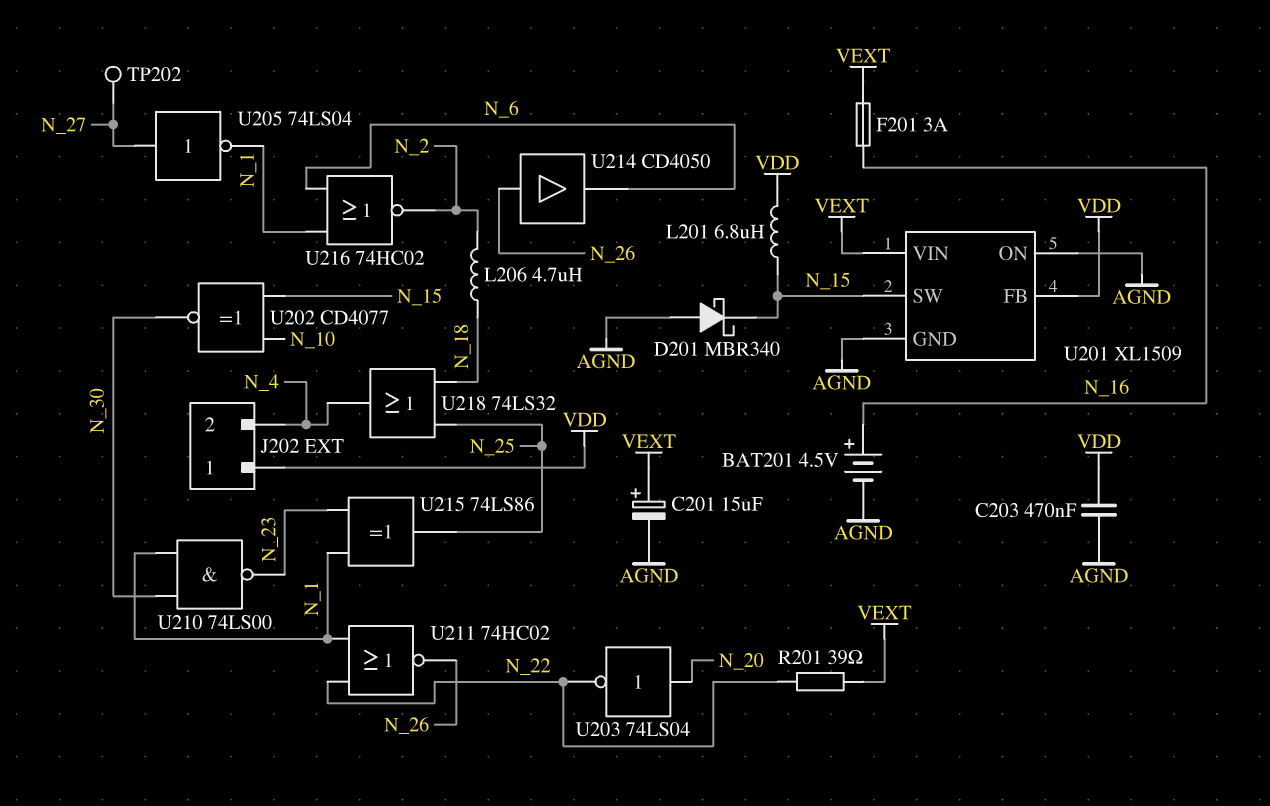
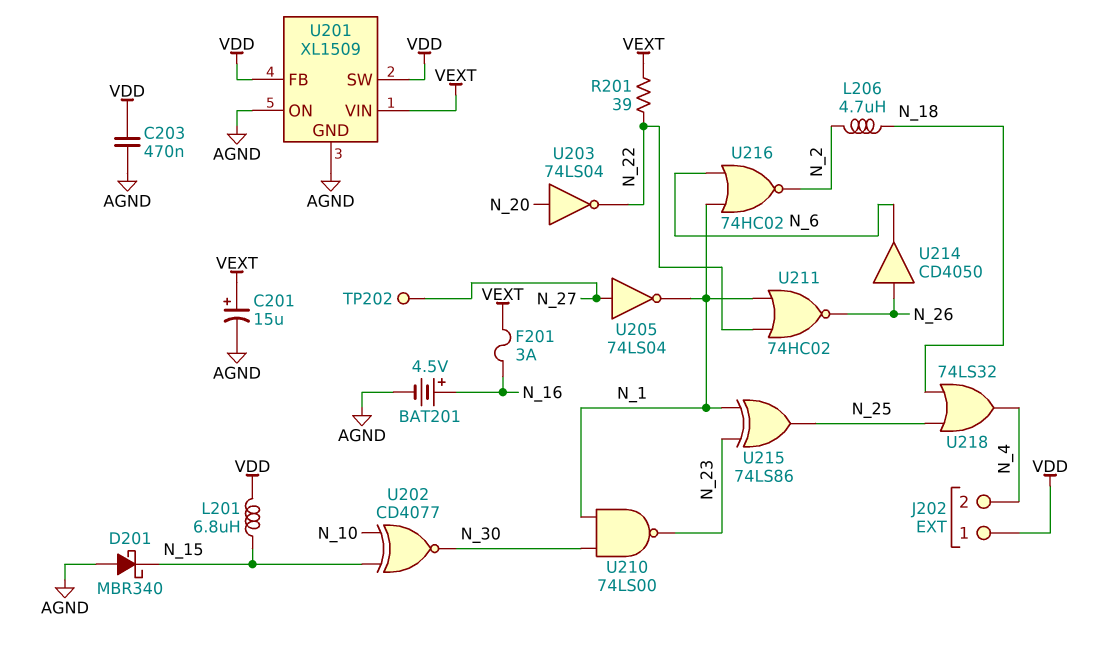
U201 pin SW: N_15 -> VDD

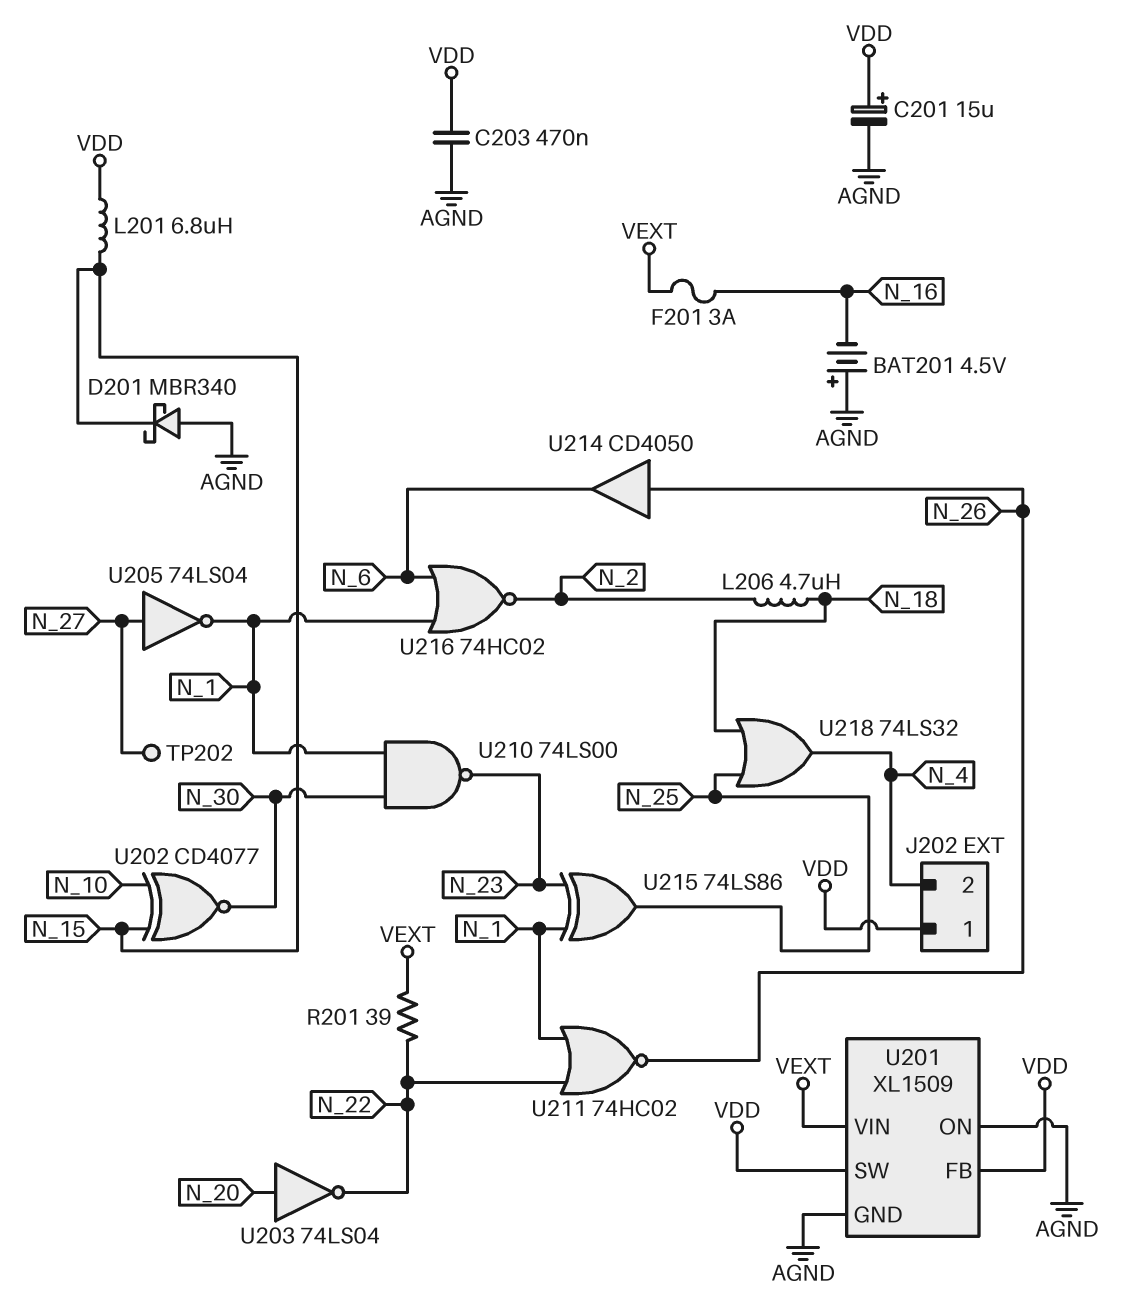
BAT201: 4.5V (plus N_16, minus AGND) -> 4.5V (plus AGND, minus N_16)
C201: 15uF (plus VEXT, minus AGND) -> 15uF (plus VDD, minus AGND)

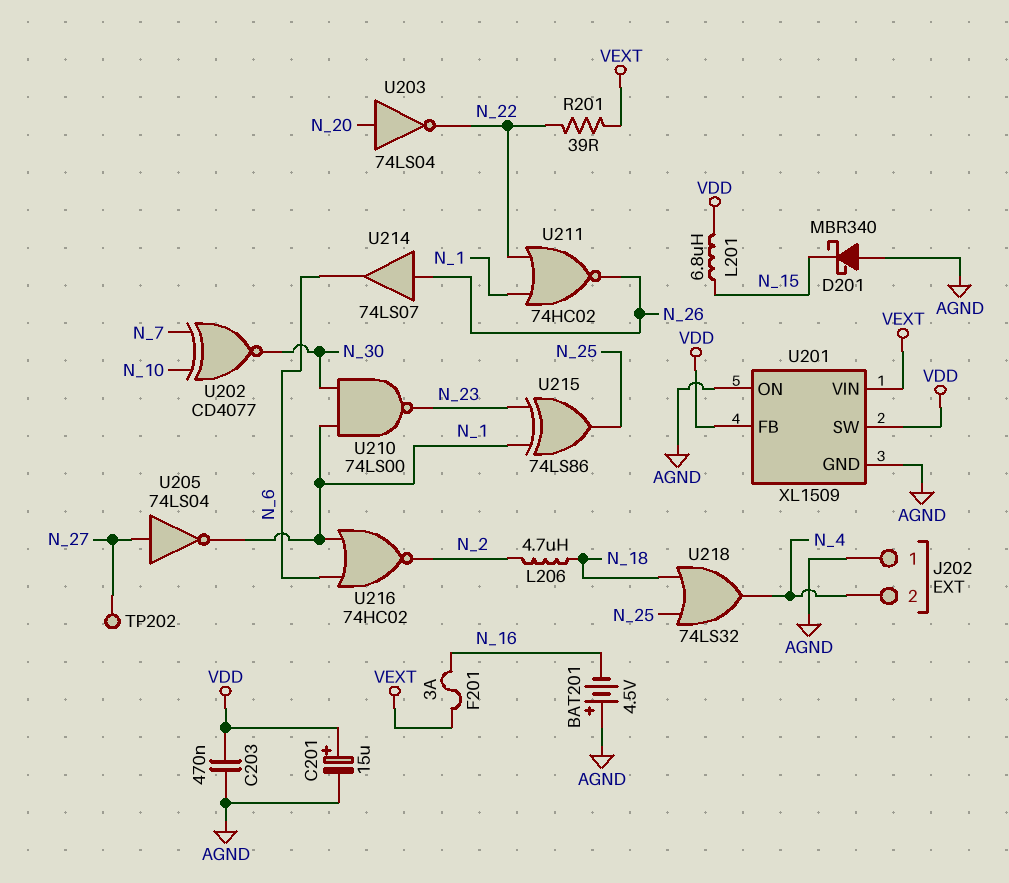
J202 pin 1: VDD -> AGND
U202: XNOR CD4077 (in N_10, in N_15, out N_30) -> XNOR CD4077 (in N_7, in N_10, out N_30)
U214: buffer CD4050 (in N_26, out N_6) -> buffer 74LS07 (in N_26, out N_6)

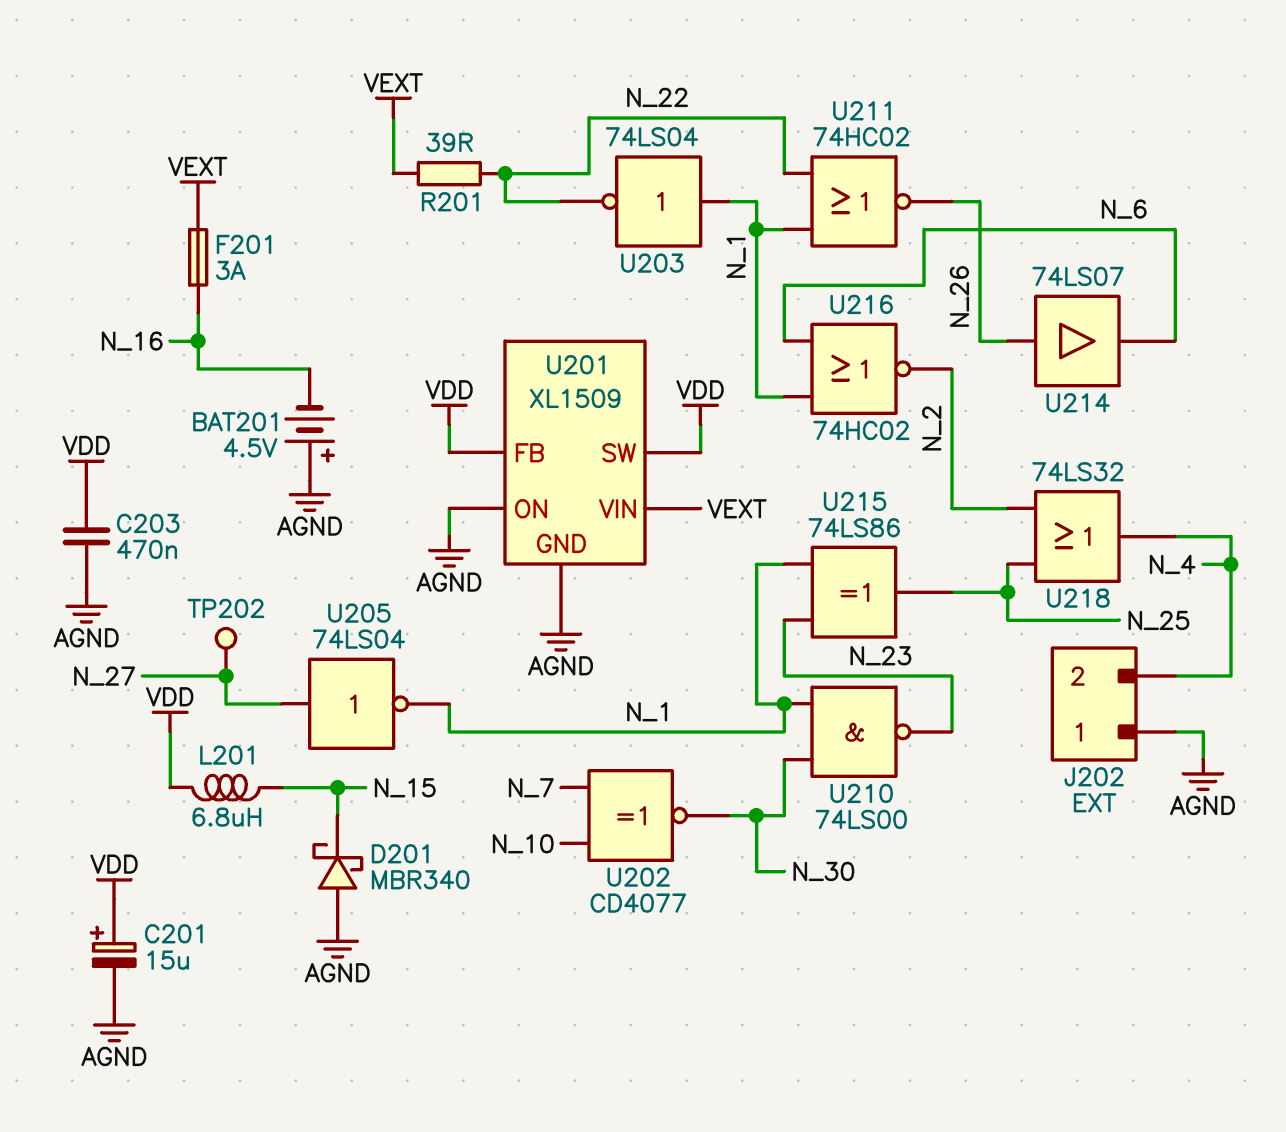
L206: 4.7uH (N_2, N_18) -> none
U203: NOT 74LS04 (in N_20, out N_22) -> NOT 74LS04 (in N_1, out N_22)
U218: OR 74LS32 (in N_18, in N_25, out N_4) -> OR 74LS32 (in N_2, in N_25, out N_4)

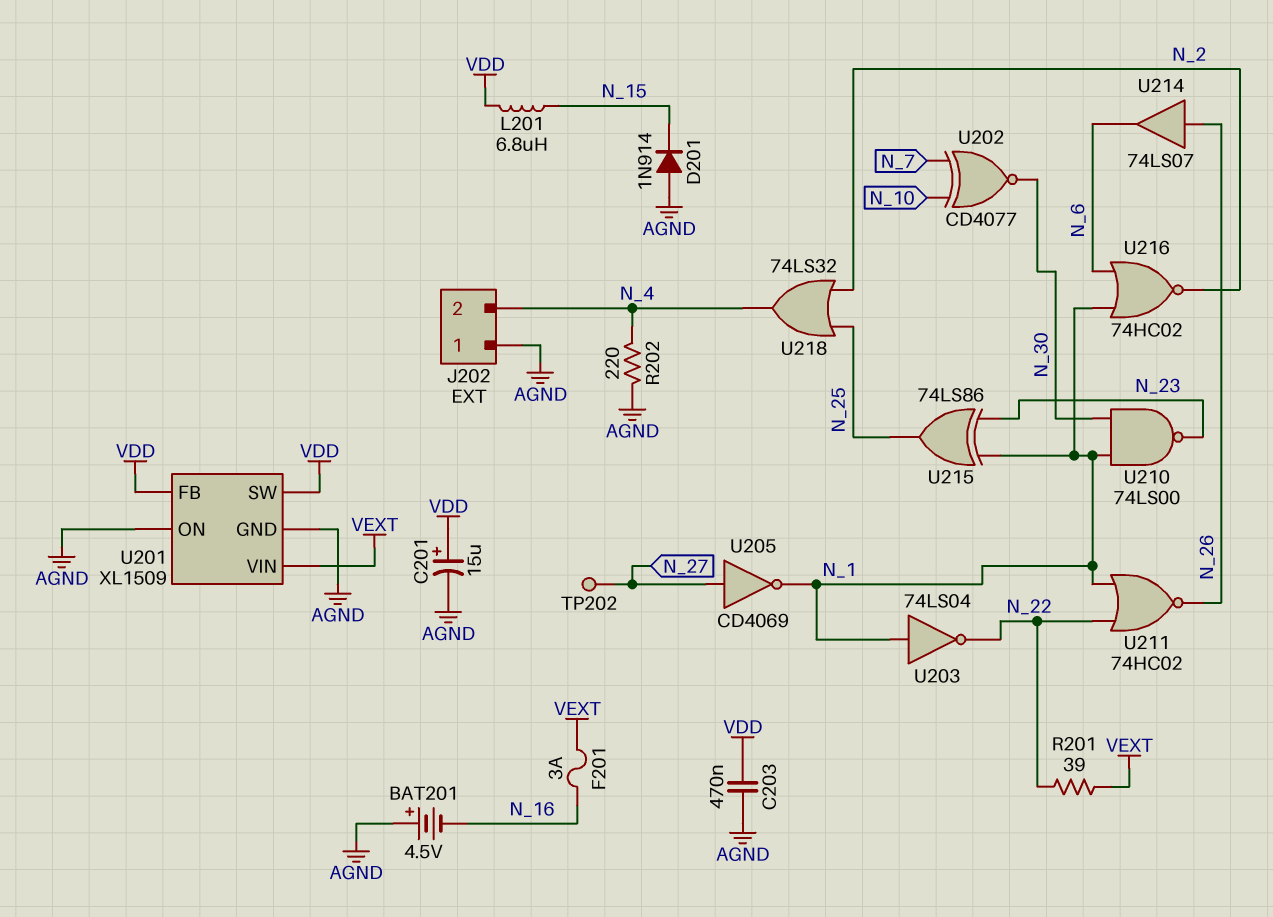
D201: schottky MBR340 (A AGND, K N_15) -> diode 1N914 (A AGND, K N_15)
R202: none -> 220 (AGND, N_4)
U205: NOT 74LS04 (in N_27, out N_1) -> NOT CD4069 (in N_27, out N_1)

